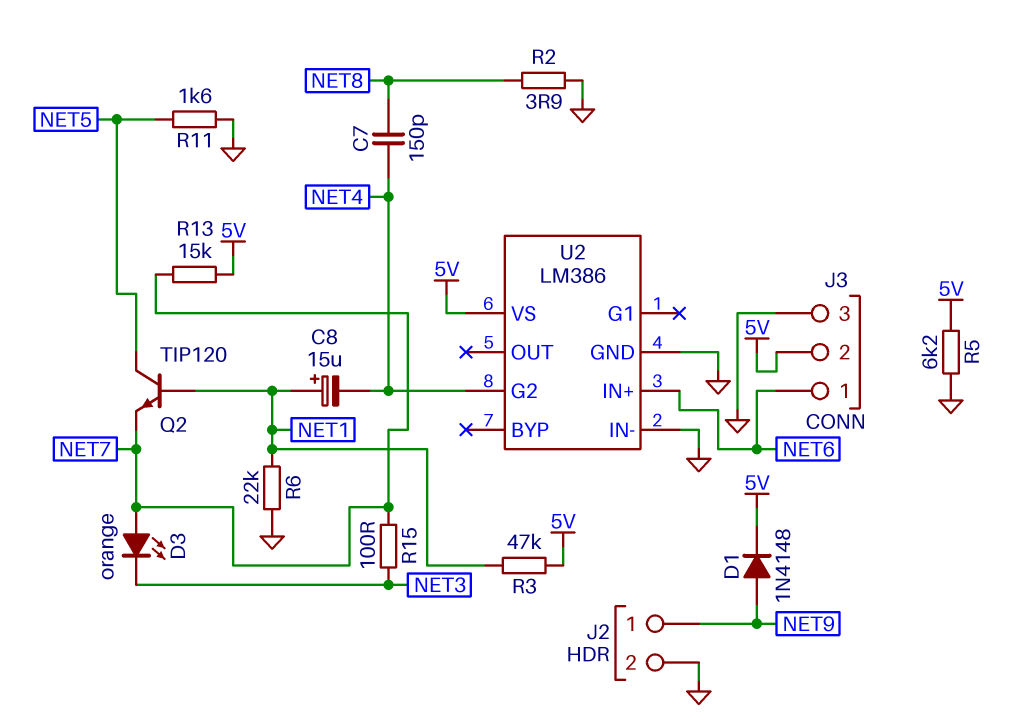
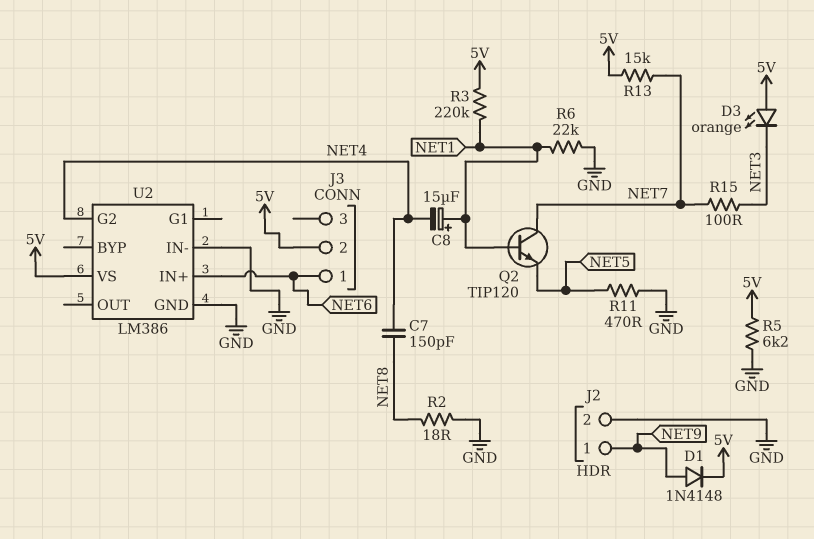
D3: LED orange (A NET7, K NET3) -> LED orange (A 5V, K NET3)
J3 pin 3: GND -> none
Q2: NPN TIP120 (B NET1, C NET5, E NET7) -> NPN TIP120 (B NET1, C NET7, E NET5)
R2: 3.9 (GND, NET8) -> 18 (GND, NET8)
R3: 47k (5V, NET1) -> 220k (5V, NET1)
R11: 1.6k (GND, NET5) -> 470 (GND, NET5)

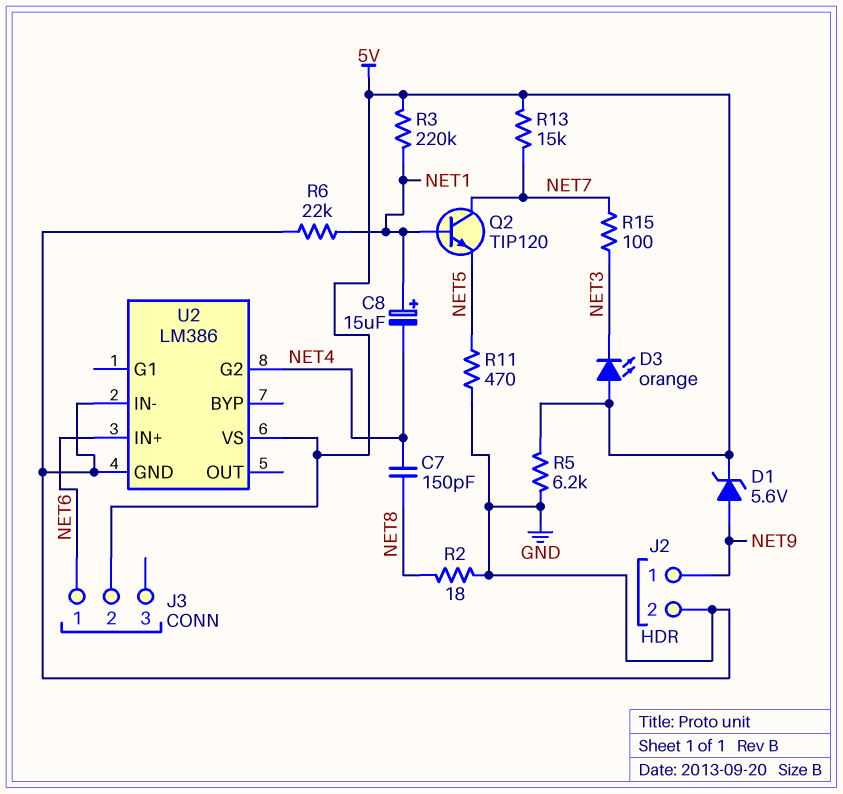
D1: diode 1N4148 (A NET9, K 5V) -> zener 5.6V (A NET9, K 5V)

